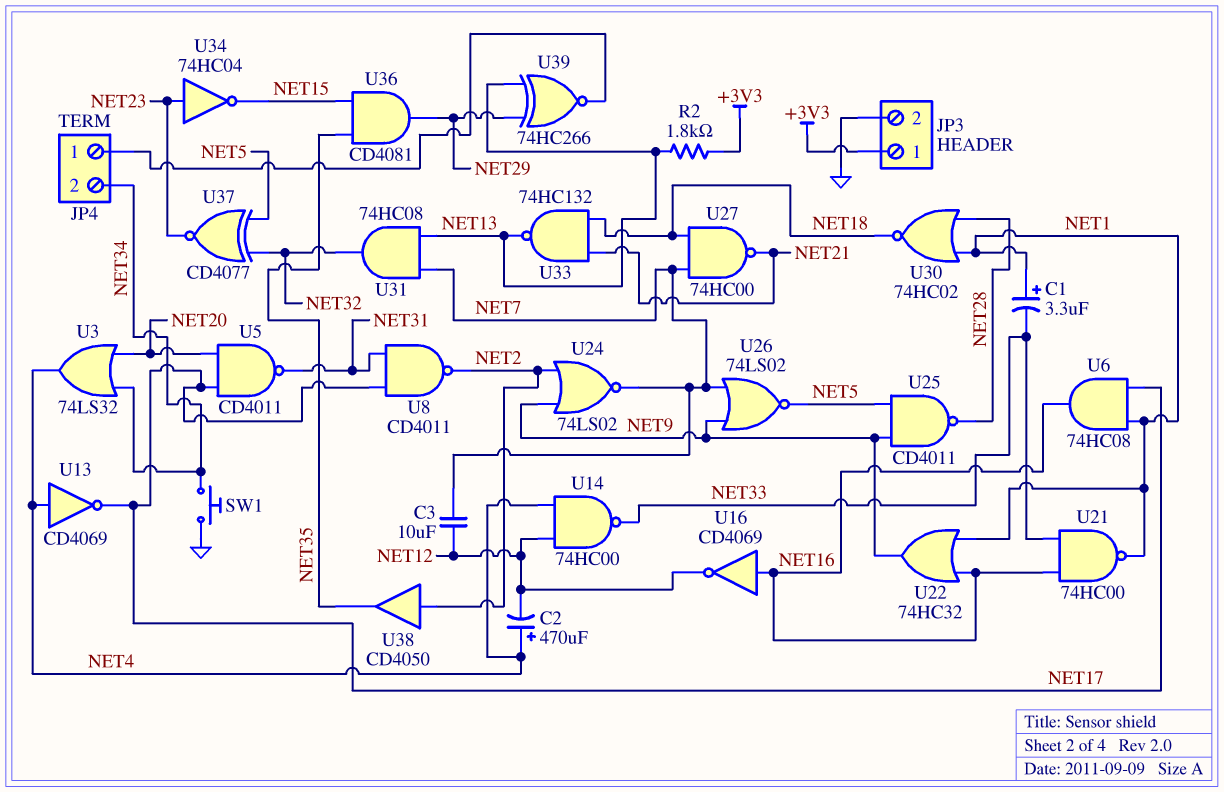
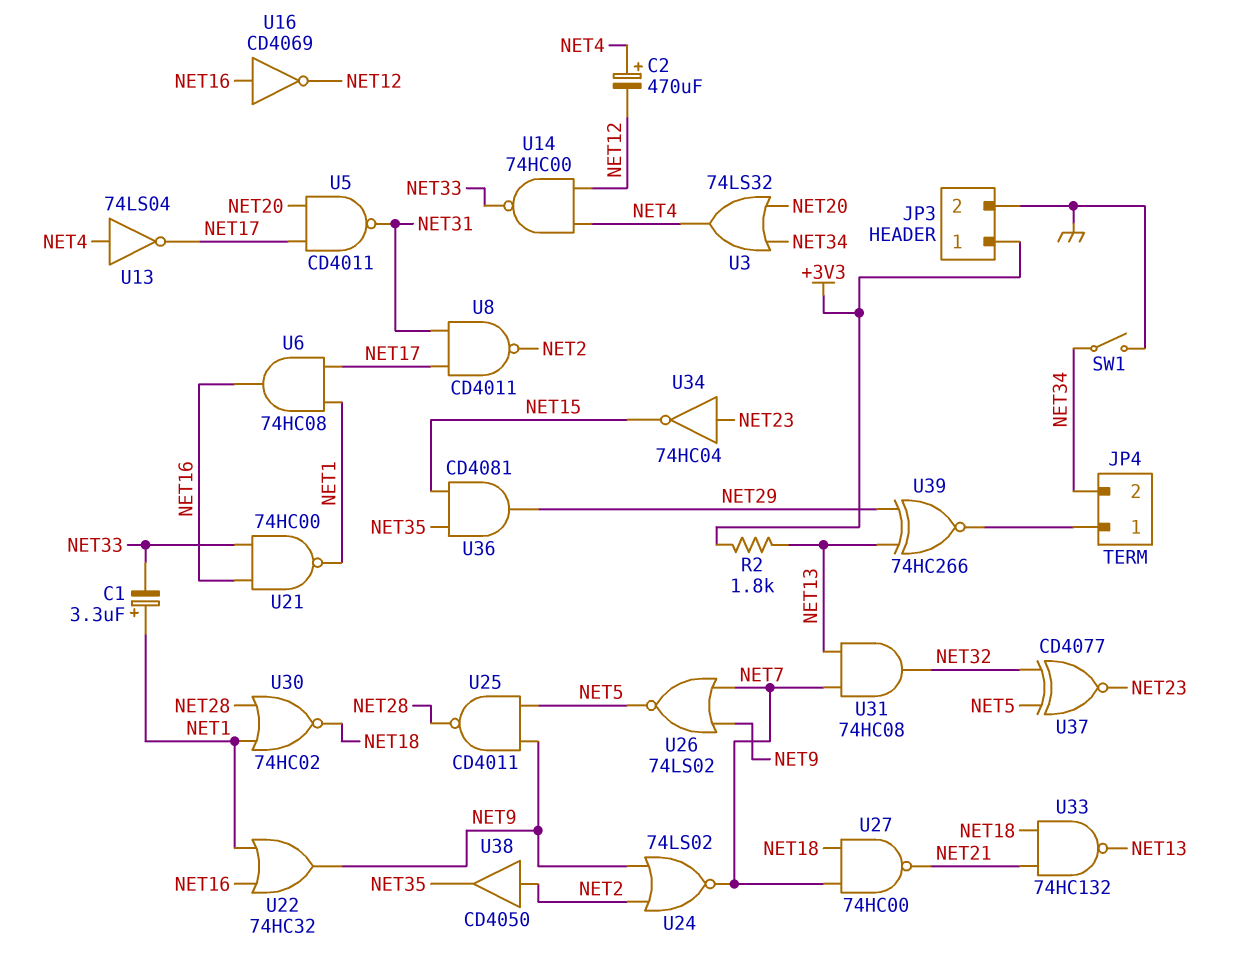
C3: 10uF (NET7, NET12) -> none
SW1: button (GND, NET34) -> switch (GND, NET34)
U13: NOT CD4069 (in NET4, out NET17) -> NOT 74LS04 (in NET4, out NET17)

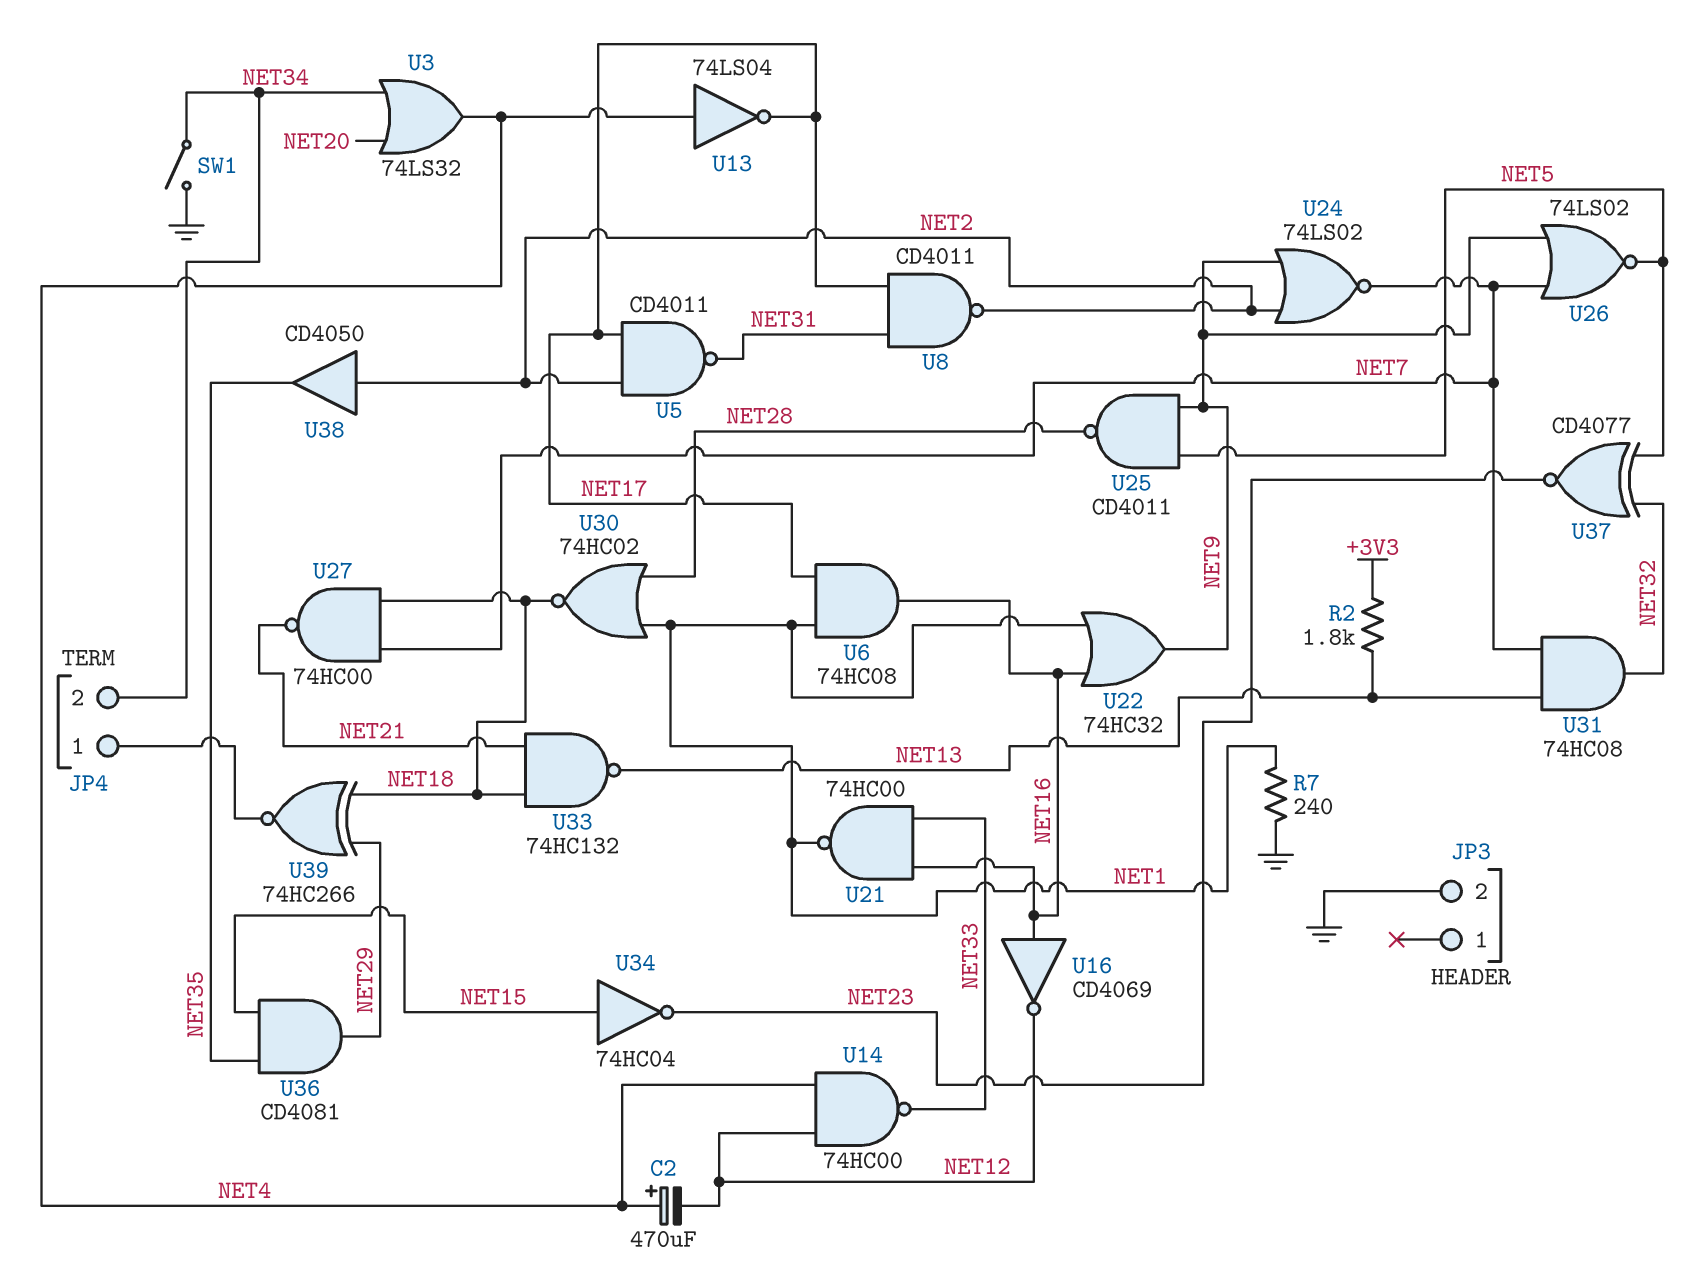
C1: 3.3uF (plus NET1, minus NET33) -> none
JP3 pin 1: +3V3 -> none
R7: none -> 240 (GND, NET1)
U5: NAND CD4011 (in NET17, in NET20, out NET31) -> NAND CD4011 (in NET2, in NET17, out NET31)
U34: NOT 74HC04 (in NET23, out NET15) -> NOT 74HC04 (in NET15, out NET23)
U39: XNOR 74HC266 (in NET13, in NET29, out JP4/1) -> XNOR 74HC266 (in NET18, in NET29, out JP4/1)

